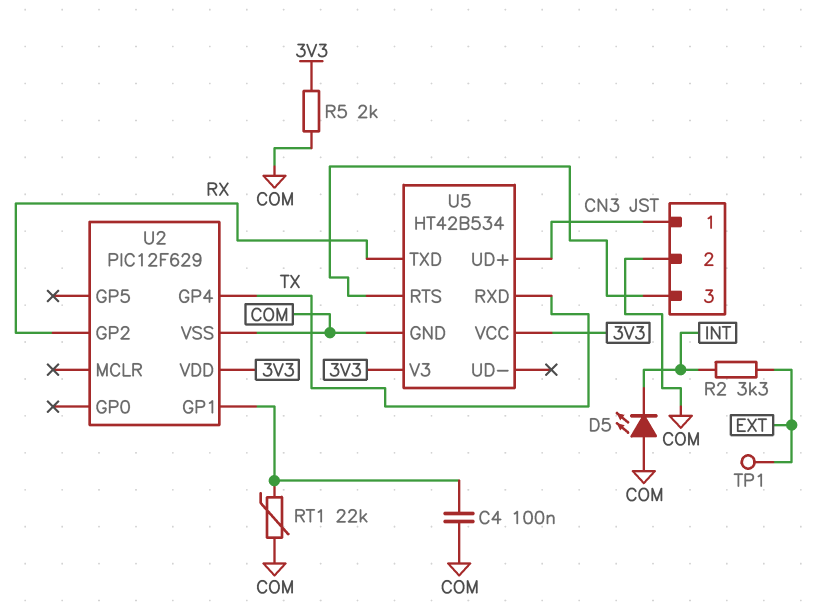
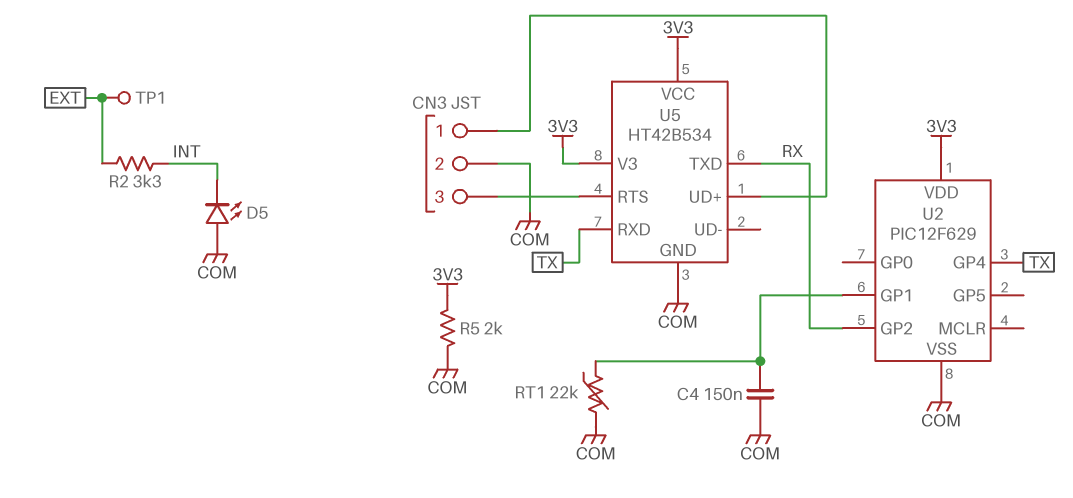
C4: 100nF (COM, U2/GP1) -> 150nF (COM, U2/GP1)

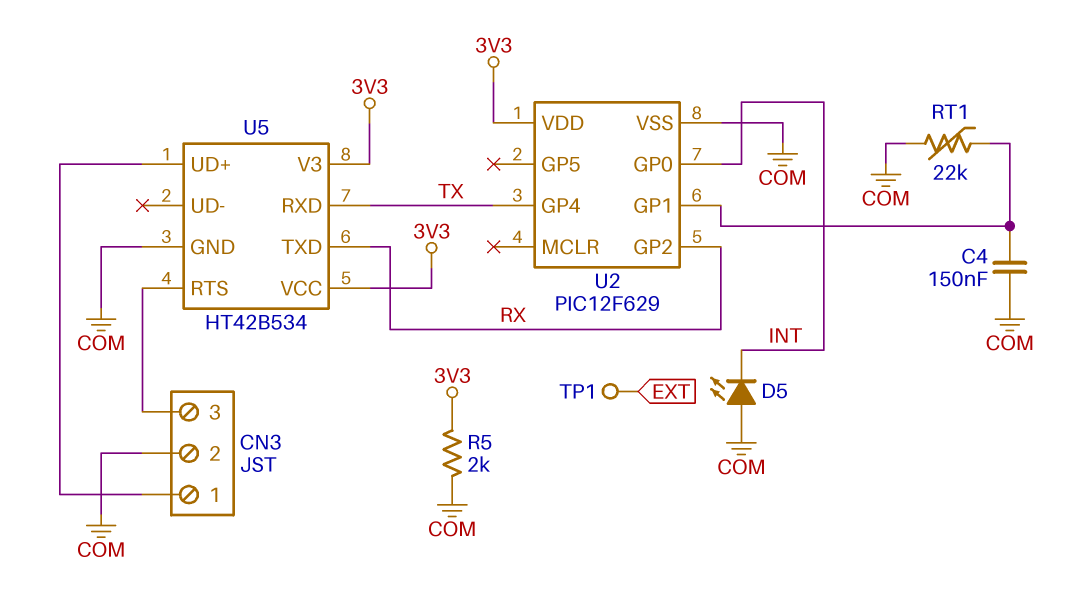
R2: 3.3k (EXT, INT) -> none
U2 pin GP0: none -> INT

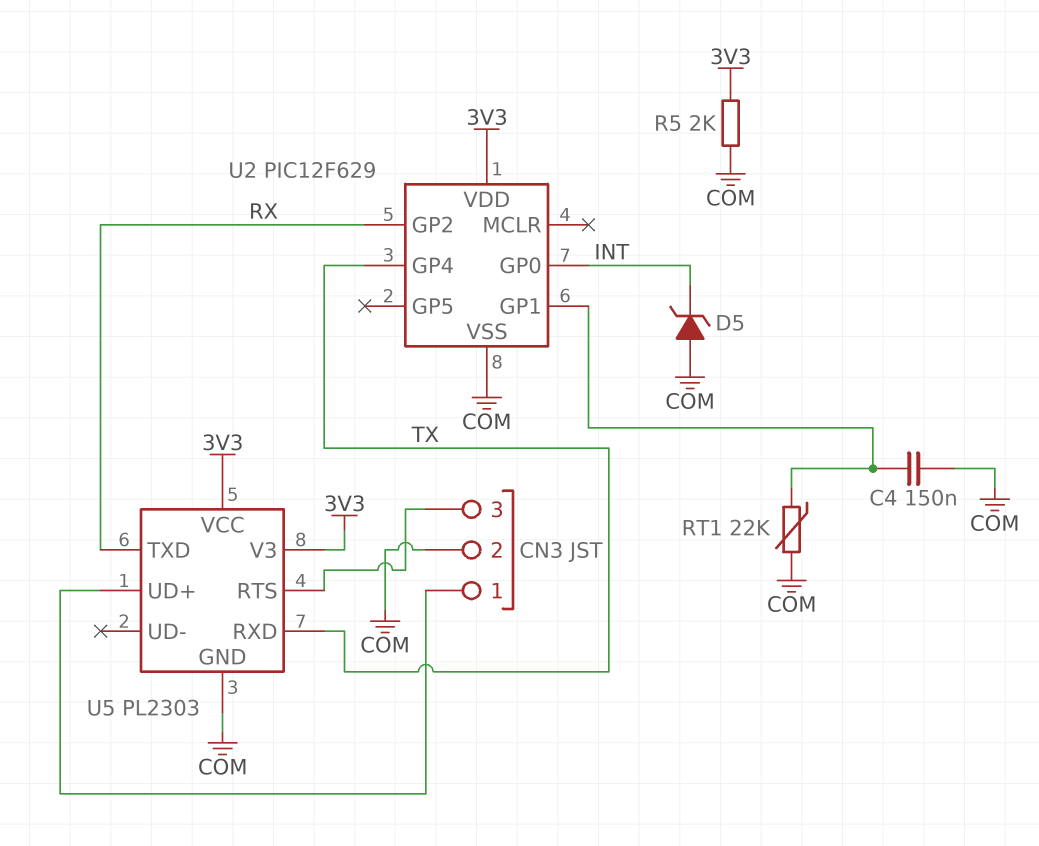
D5: LED (A COM, K INT) -> zener (A COM, K INT)
TP1: test point (EXT) -> none
U5: HT42B534 -> PL2303

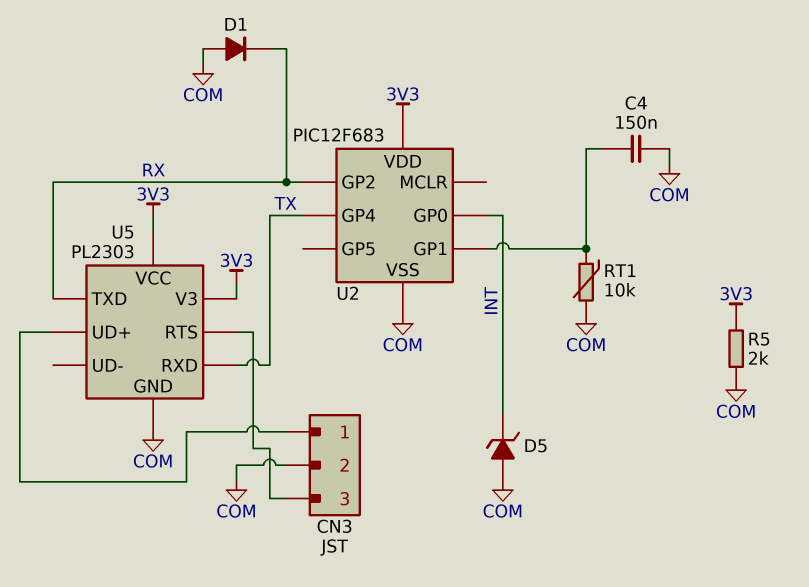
D1: none -> diode (A COM, K RX)
RT1: 22k (COM, U2/GP1) -> 10k (COM, U2/GP1)
U2: PIC12F629 -> PIC12F683

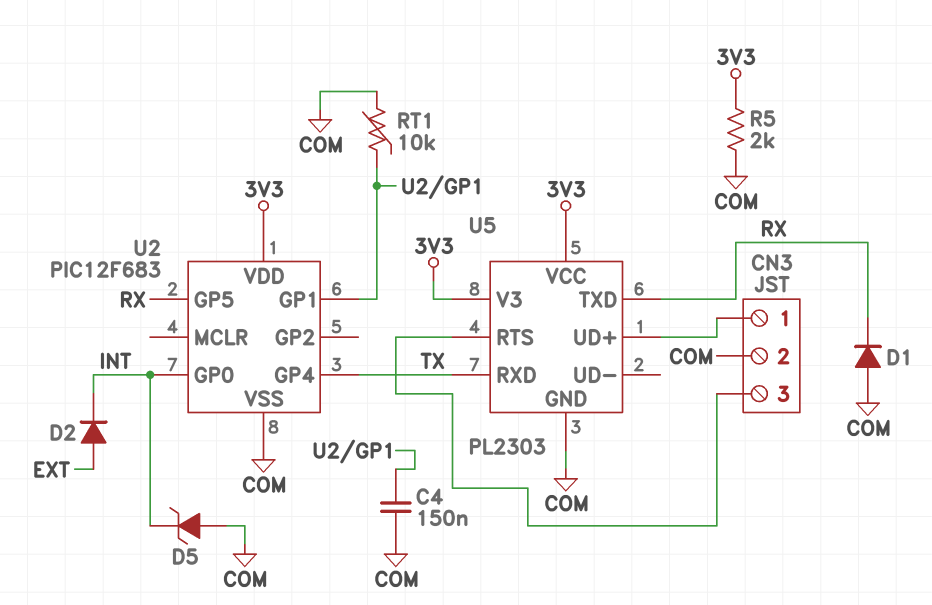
D2: none -> diode (A EXT, K INT)
U2 pin GP2: RX -> none
U2 pin GP5: none -> RX

